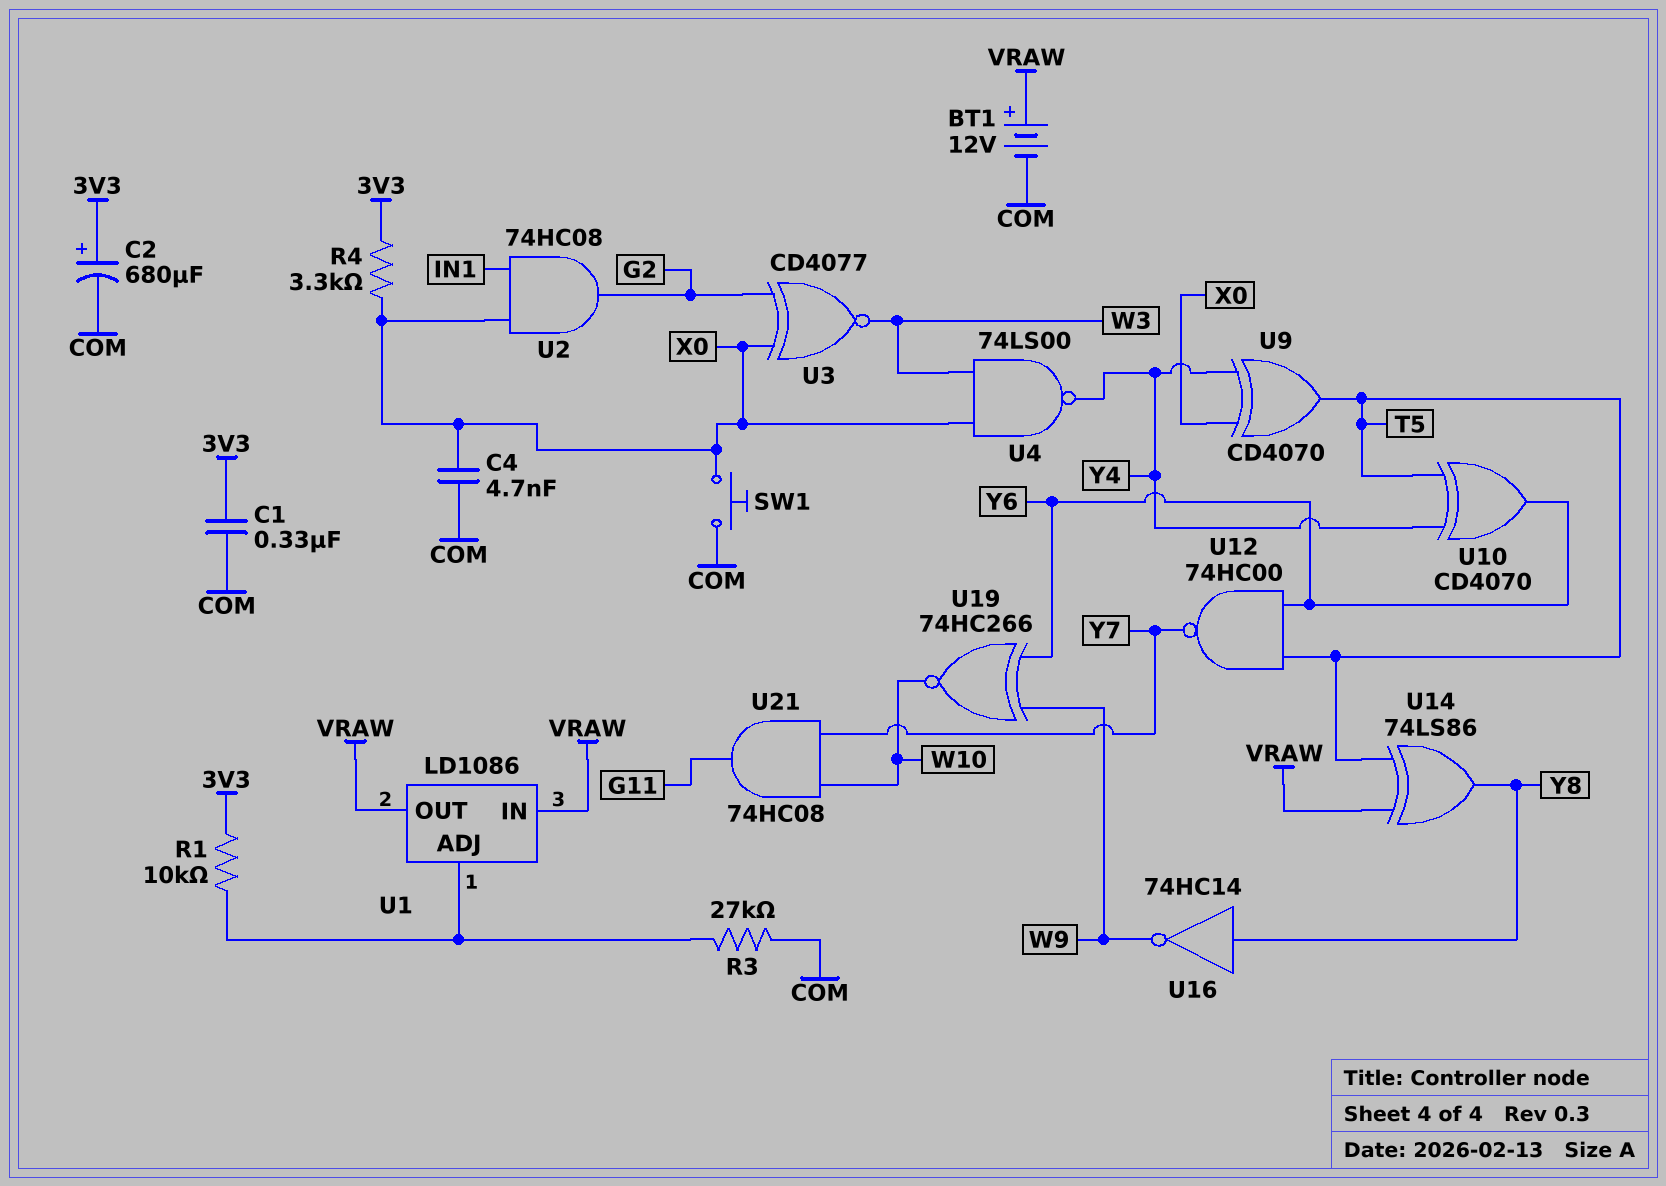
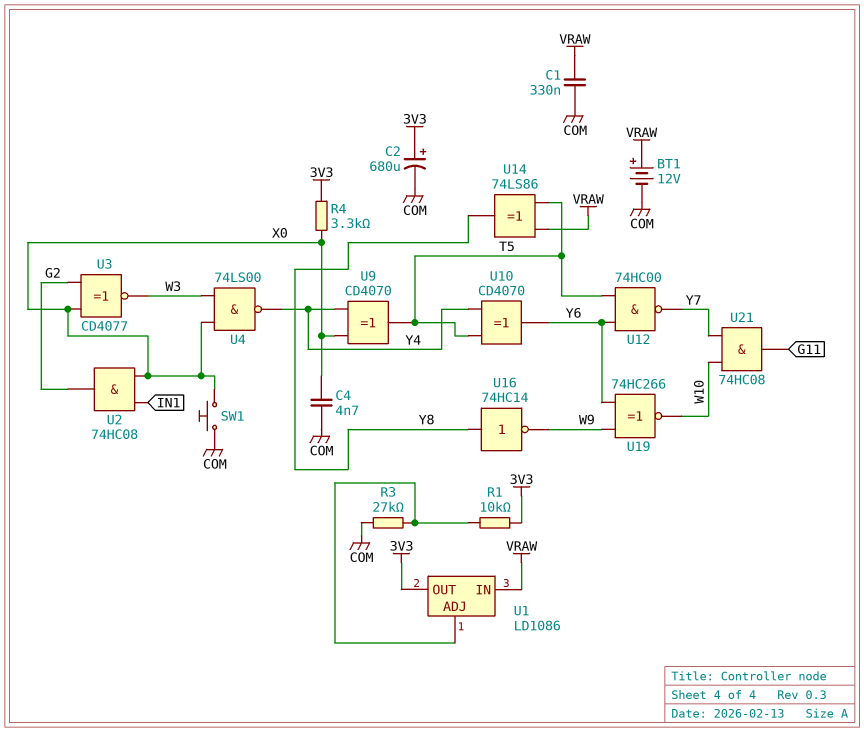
C1: 330nF (3V3, COM) -> 330nF (COM, VRAW)
U1 pin OUT: VRAW -> 3V3

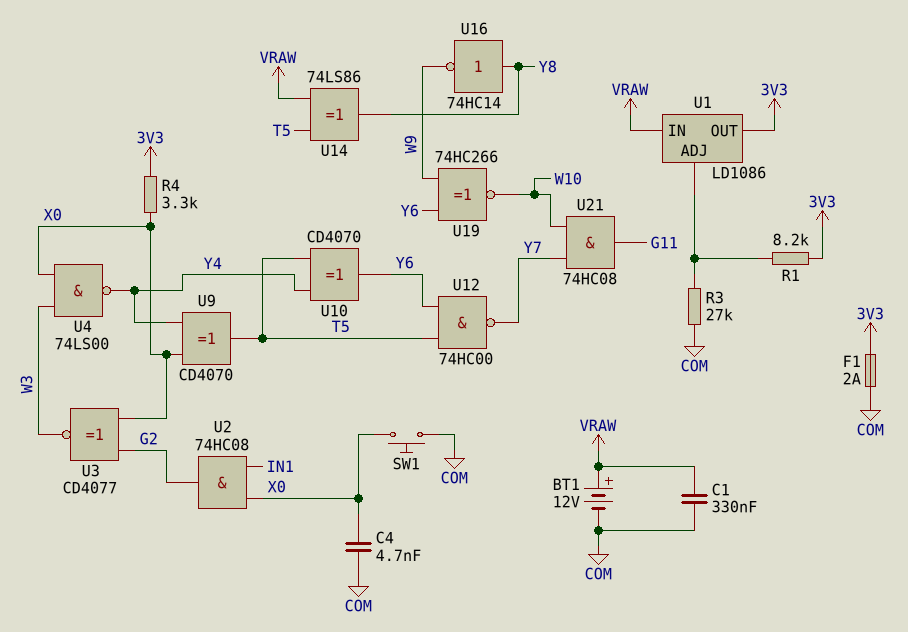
C2: 680uF (plus 3V3, minus COM) -> none
F1: none -> 2A (3V3, COM)
R1: 10k (3V3, U1/ADJ) -> 8.2k (3V3, U1/ADJ)

